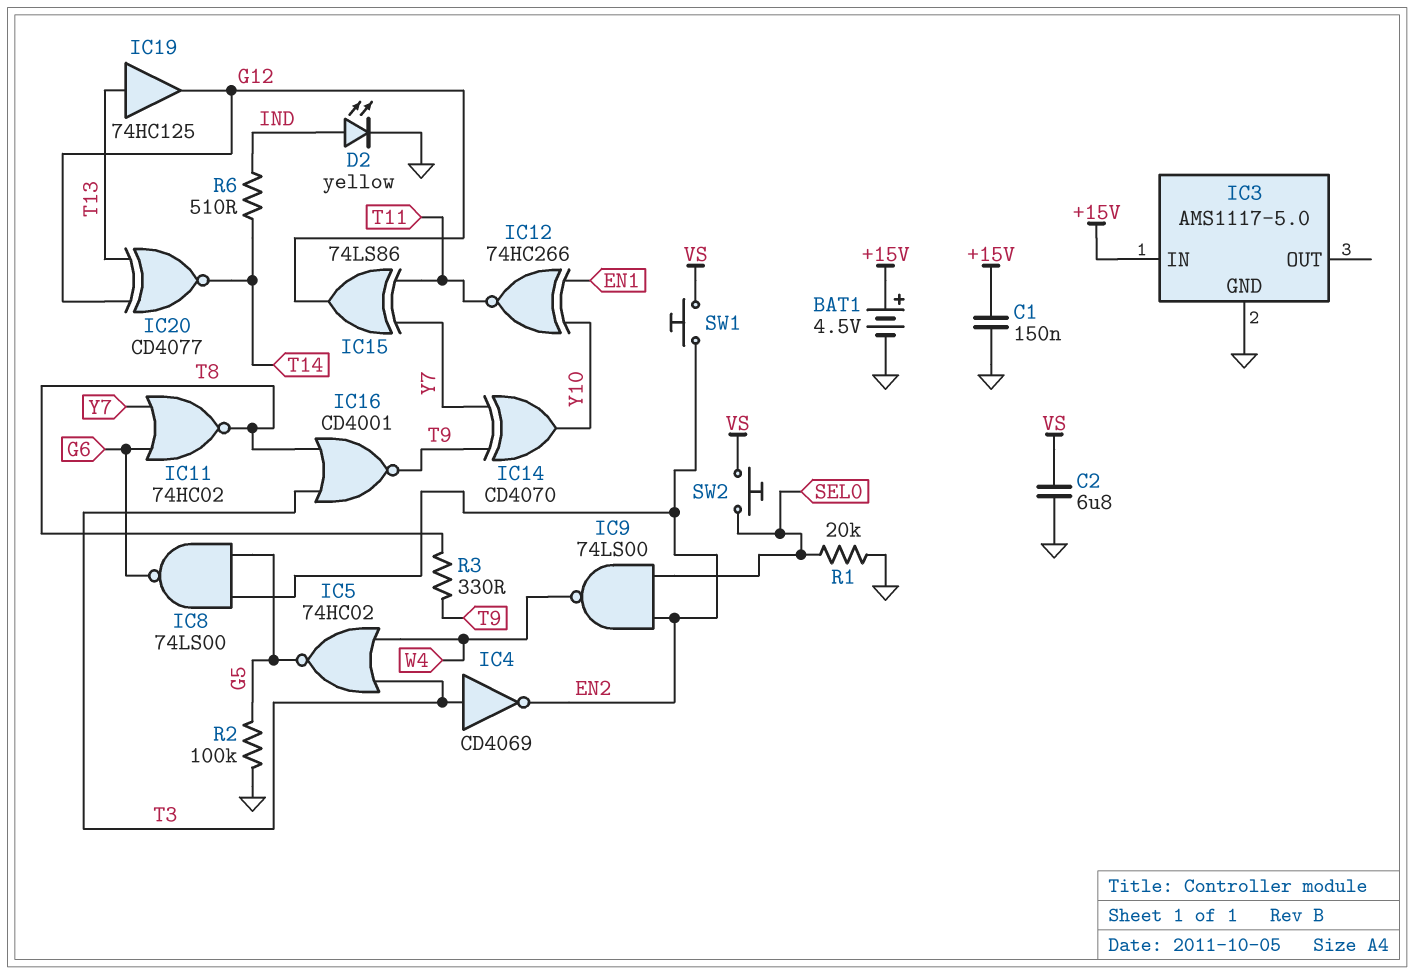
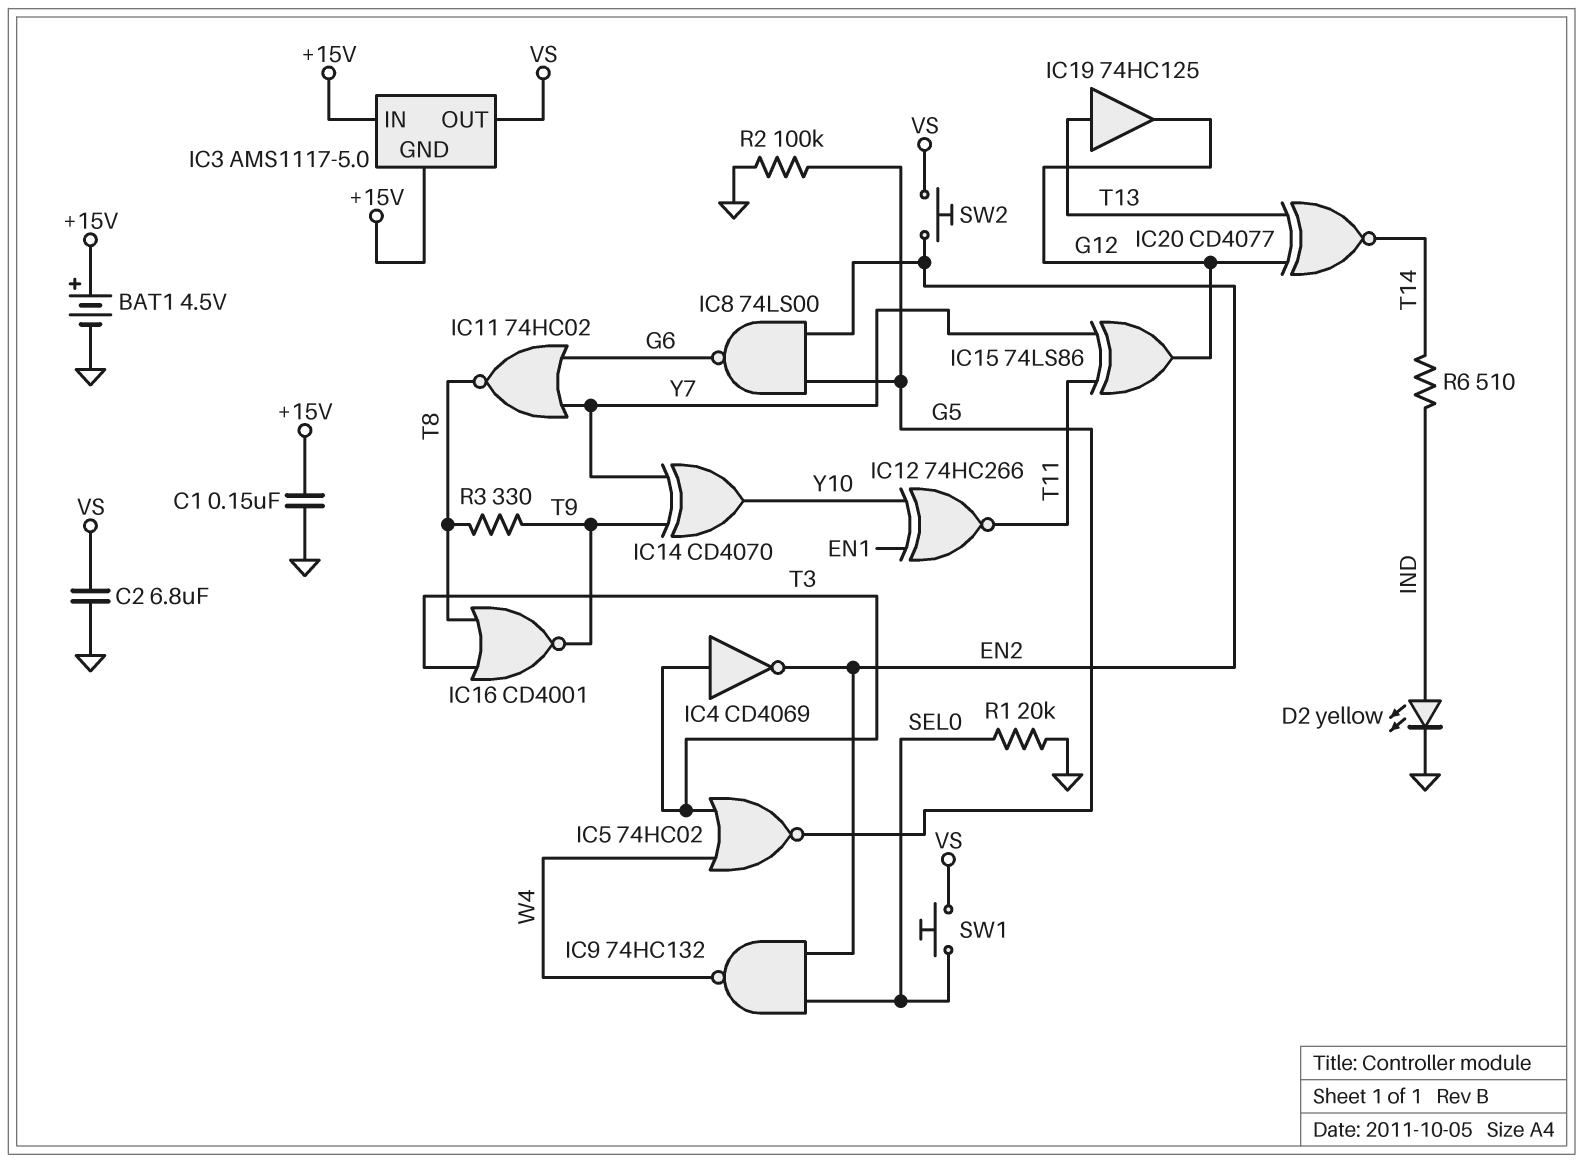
IC3 pin GND: GND -> +15V
IC3 pin OUT: none -> VS
IC9: NAND 74LS00 (in EN2, in SEL0, out W4) -> NAND 74HC132 (in EN2, in SEL0, out W4)
SW1: button (EN2, VS) -> button (SEL0, VS)
SW2: button (SEL0, VS) -> button (EN2, VS)

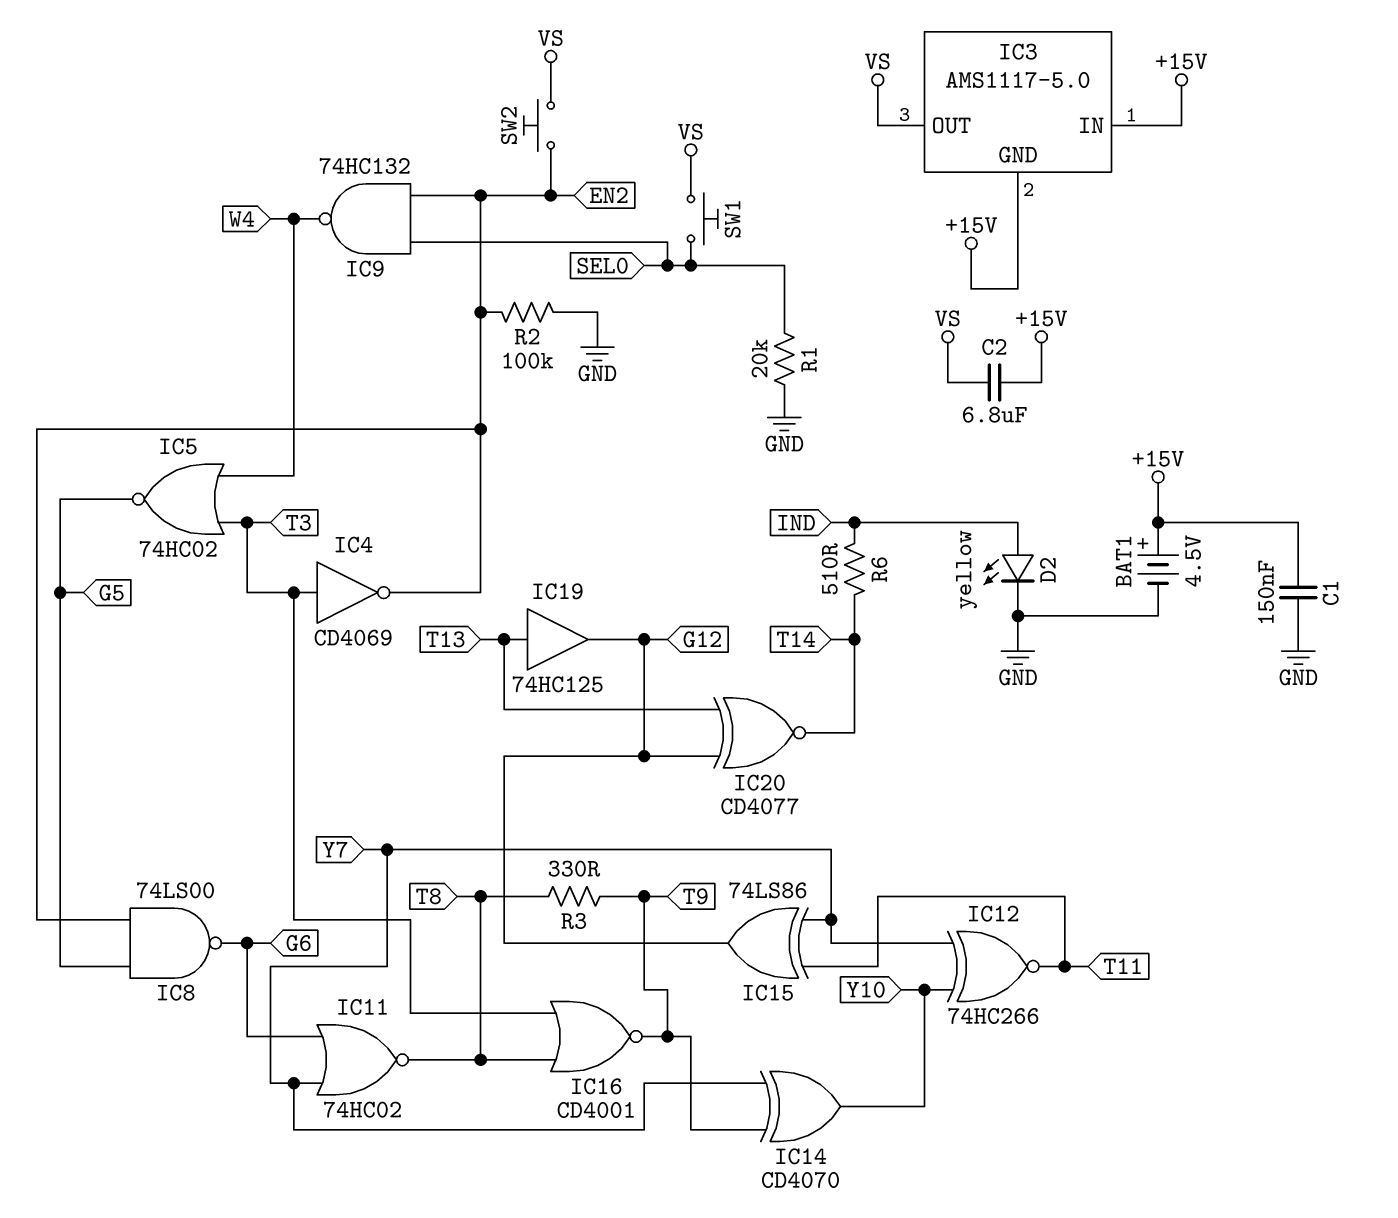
C2: 6.8uF (GND, VS) -> 6.8uF (+15V, VS)
IC12: XNOR 74HC266 (in EN1, in Y10, out T11) -> XNOR 74HC266 (in Y7, in Y10, out T11)
R2: 100k (G5, GND) -> 100k (EN2, GND)

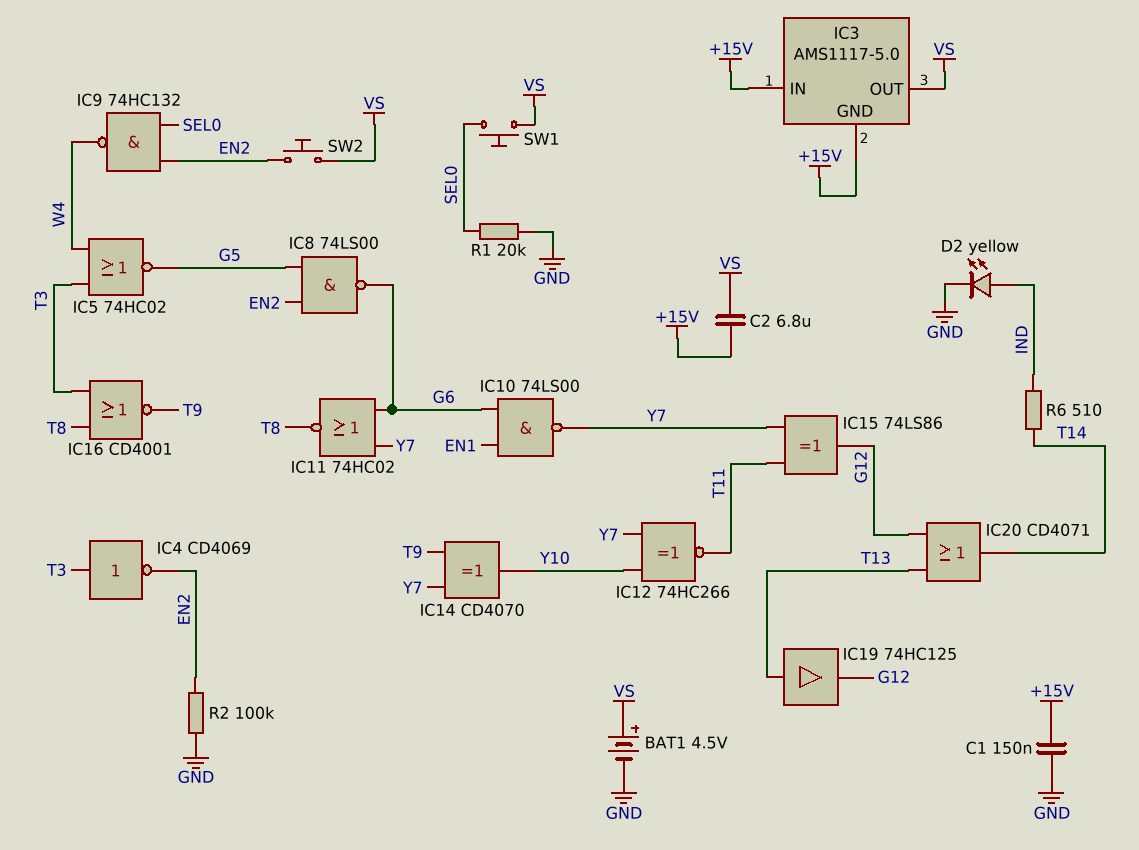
BAT1: 4.5V (plus +15V, minus GND) -> 4.5V (plus VS, minus GND)
IC10: none -> NAND 74LS00 (in EN1, in G6, out Y7)
IC20: XNOR CD4077 (in G12, in T13, out T14) -> OR CD4071 (in G12, in T13, out T14)
R3: 330 (T8, T9) -> none

